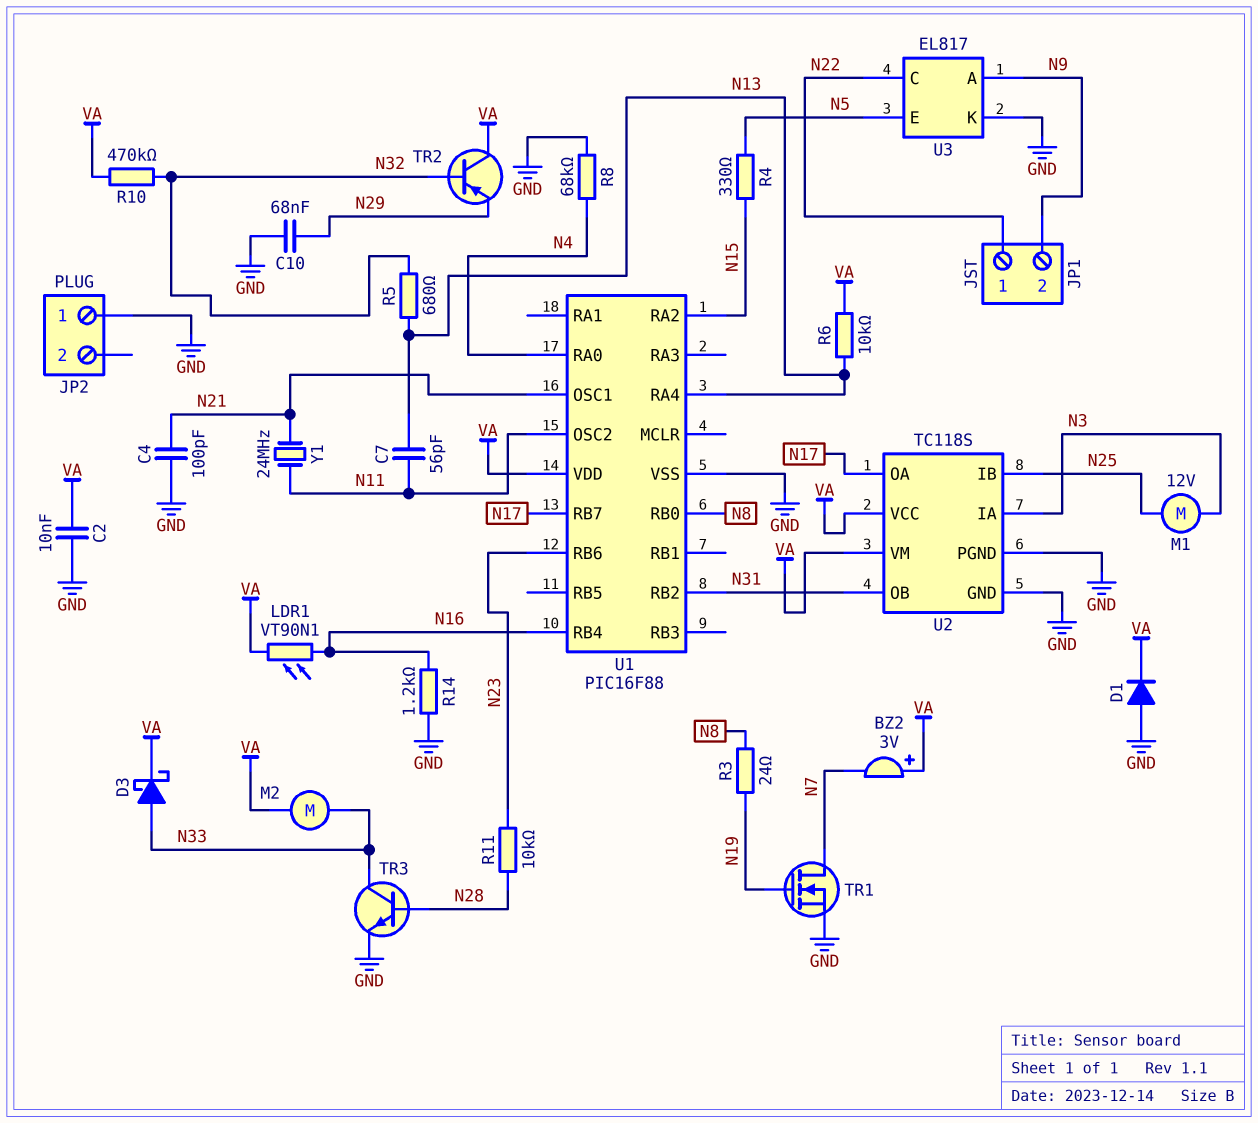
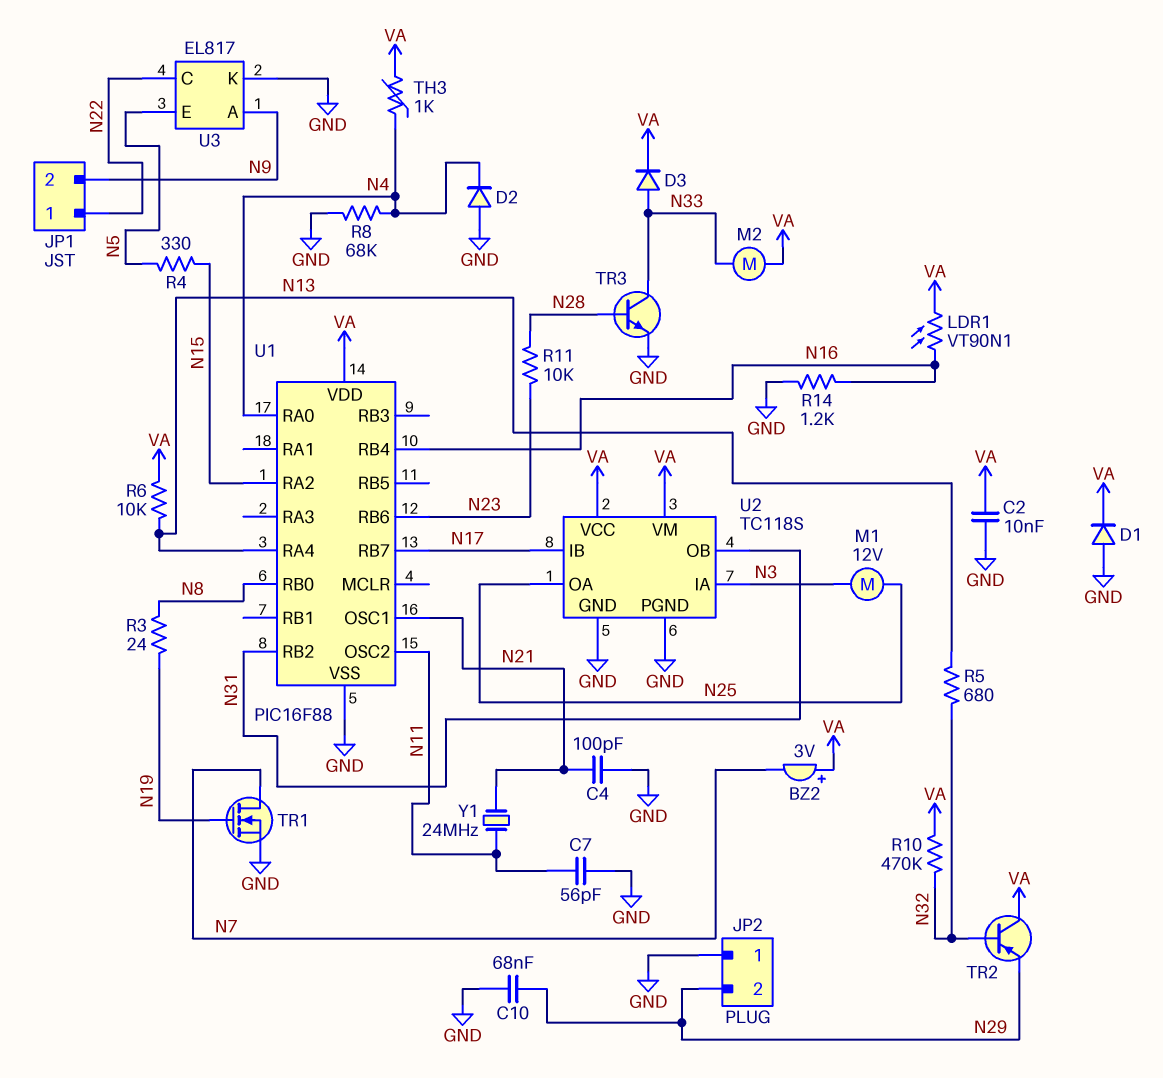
C7: 56pF (N11, N13) -> 56pF (GND, N11)
D2: none -> diode (A GND, K N4)
D3: schottky (A N33, K VA) -> diode (A N33, K VA)
JP2 pin 2: none -> N29
TH3: none -> 1k (N4, VA)
U2 pin IB: N25 -> N17
U2 pin OA: N17 -> N25

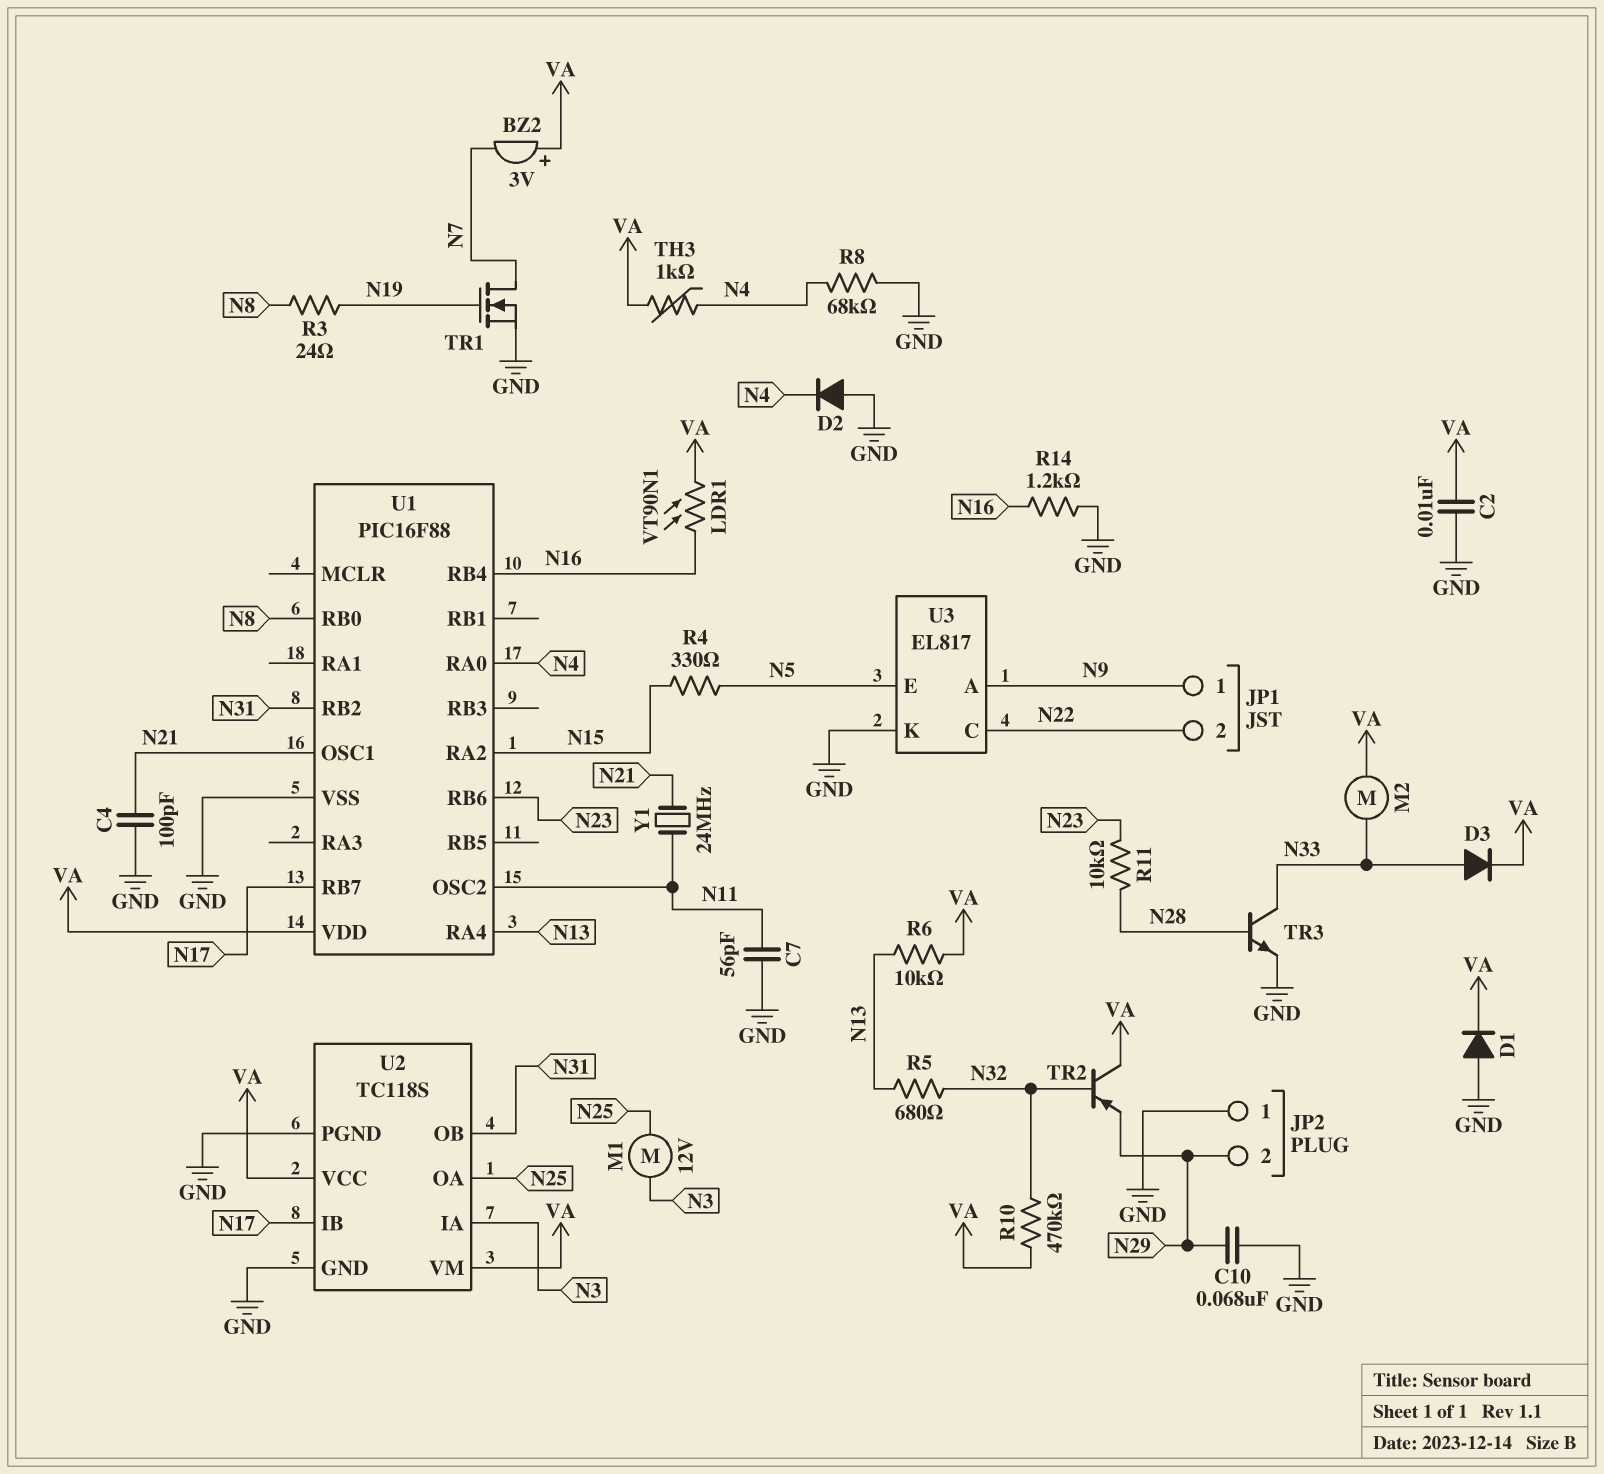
JP1 pin 1: N22 -> N9
JP1 pin 2: N9 -> N22

